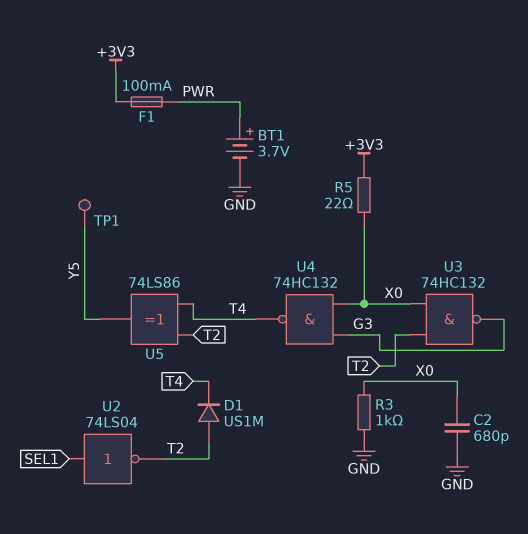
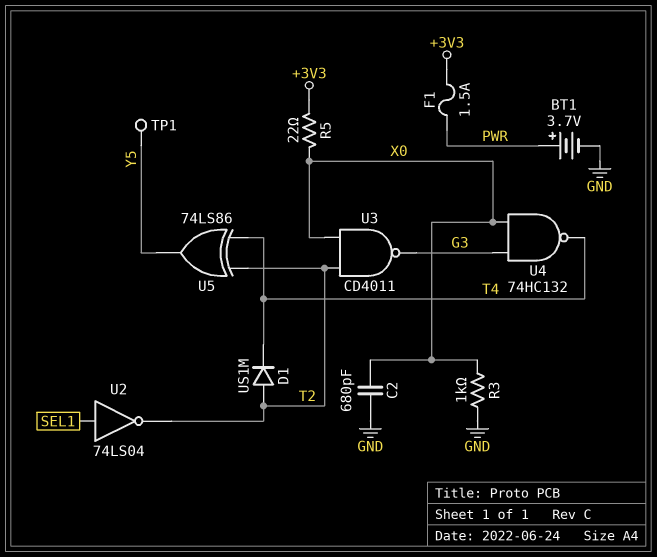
F1: 100mA (+3V3, PWR) -> 1.5A (+3V3, PWR)
U3: NAND 74HC132 (in T2, in X0, out G3) -> NAND CD4011 (in T2, in X0, out G3)

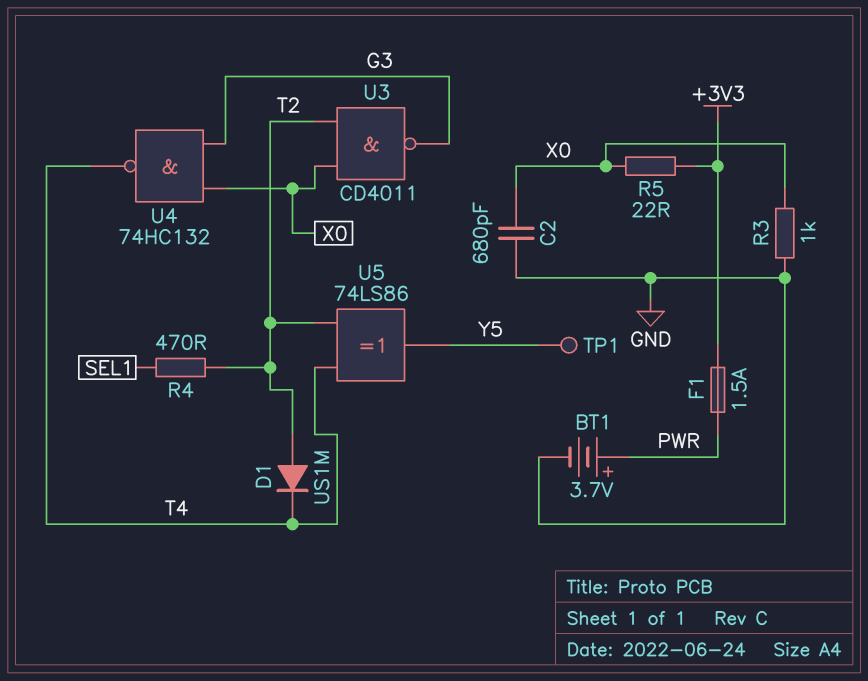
R4: none -> 470 (SEL1, T2)
U2: NOT 74LS04 (in SEL1, out T2) -> none

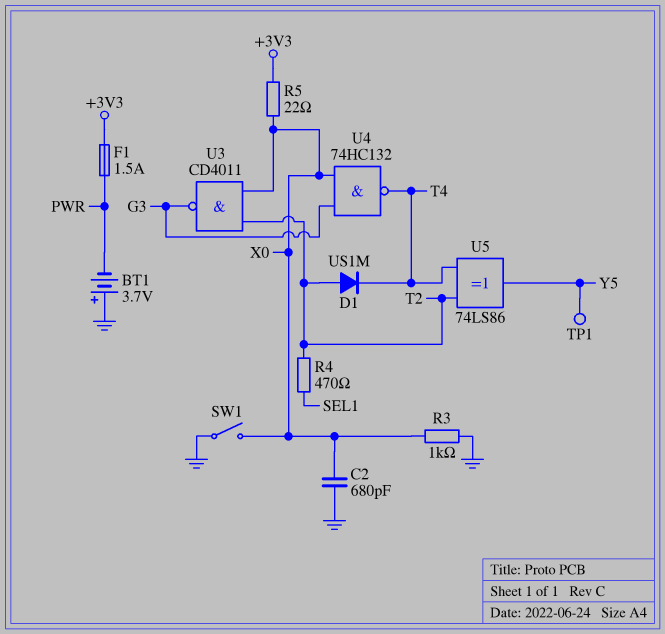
BT1: 3.7V (plus PWR, minus GND) -> 3.7V (plus GND, minus PWR)
SW1: none -> switch (GND, X0)

